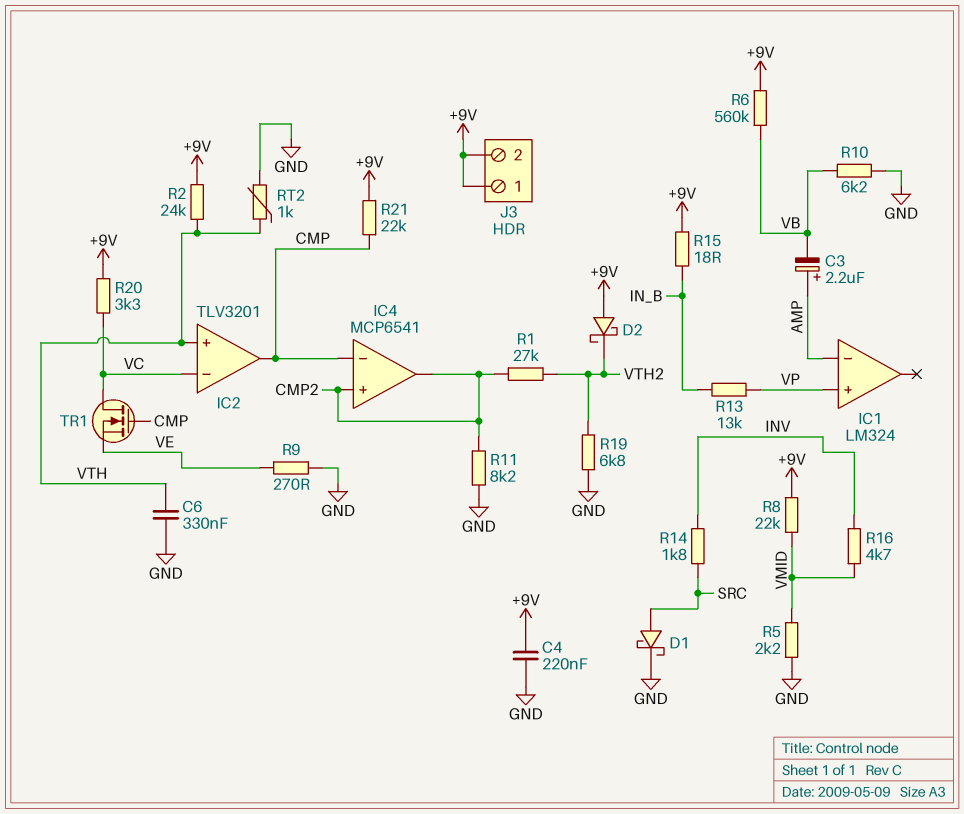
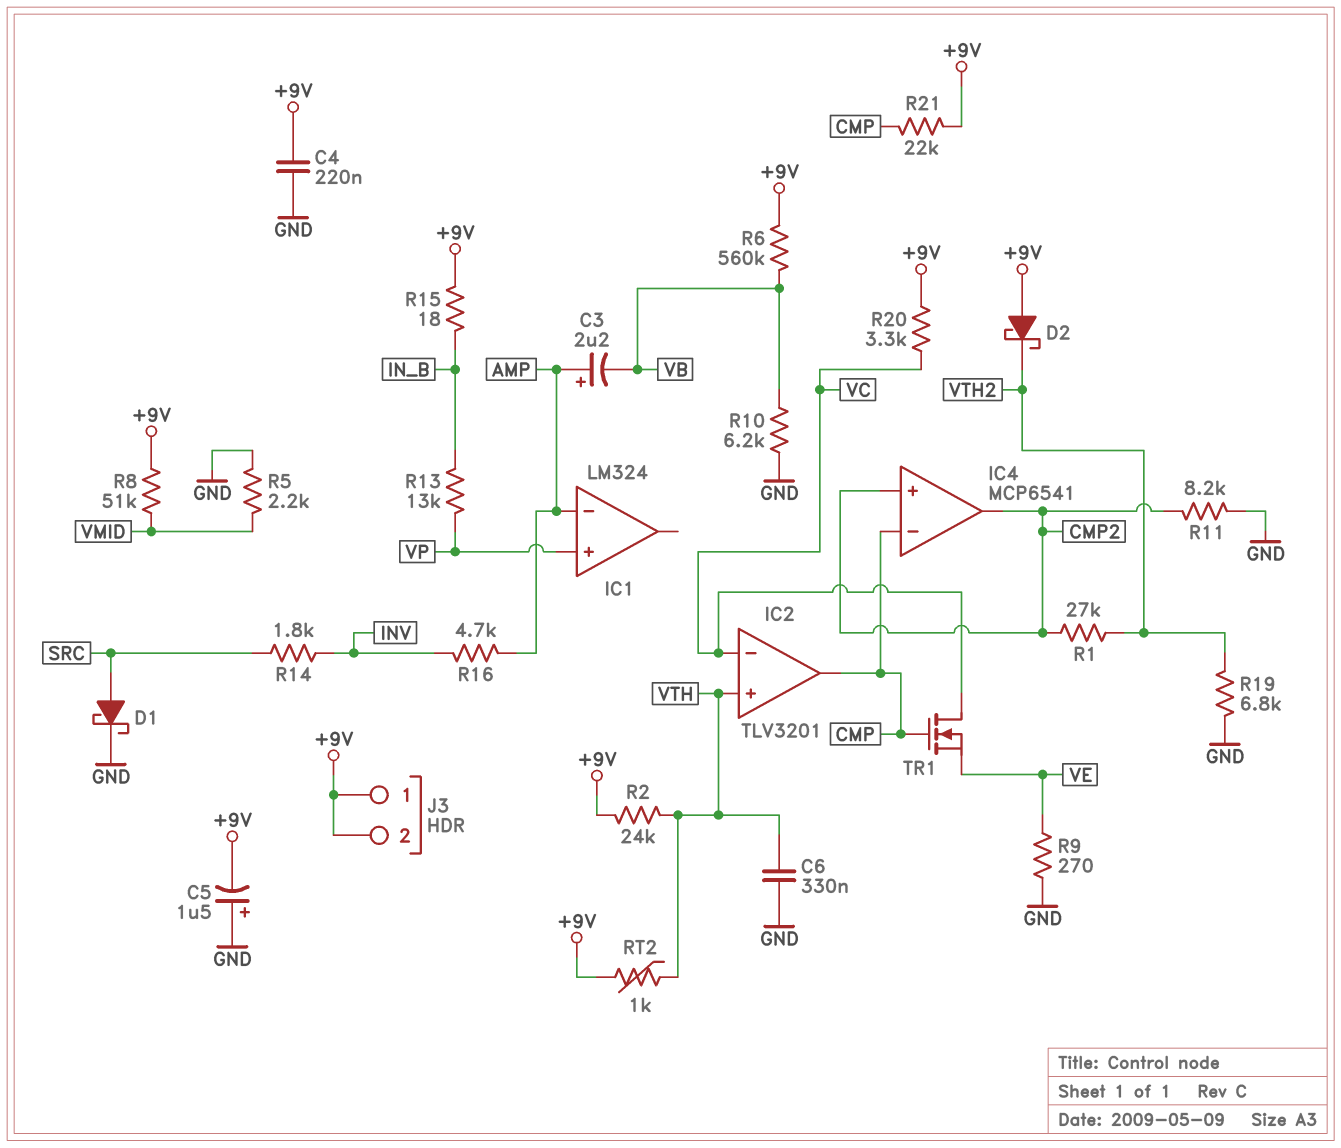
C5: none -> 1.5uF (plus GND, minus +9V)
R8: 22k (+9V, VMID) -> 51k (+9V, VMID)
R16: 4.7k (INV, VMID) -> 4.7k (AMP, INV)
RT2: 1k (GND, VTH) -> 1k (+9V, VTH)

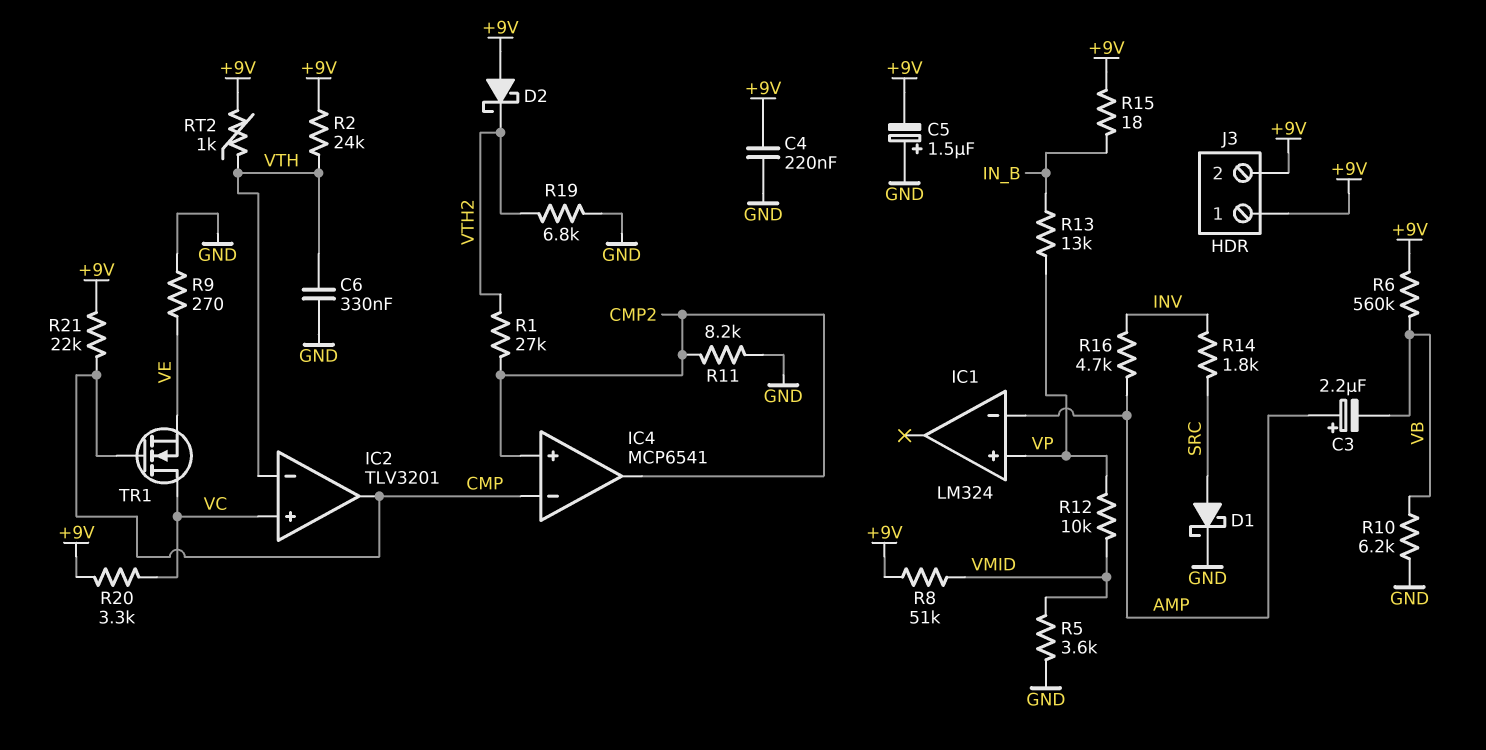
IC2 pin in+: VTH -> VC
IC2 pin in-: VC -> VTH
R5: 2.2k (GND, VMID) -> 3.6k (GND, VMID)
R12: none -> 10k (VMID, VP)

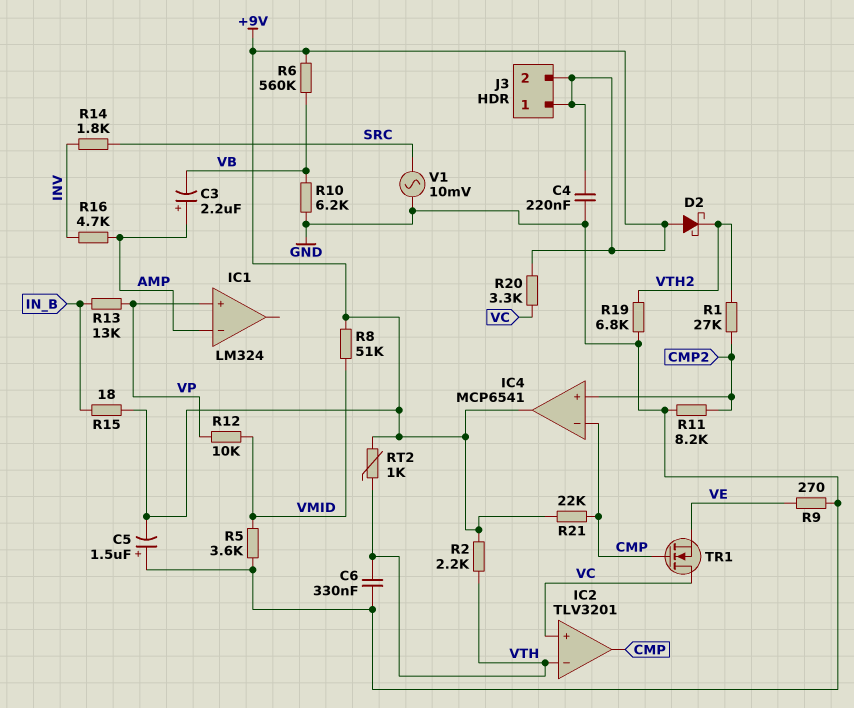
D1: schottky (A SRC, K GND) -> none
IC4 pin out: CMP2 -> +9V
R2: 24k (+9V, VTH) -> 2.2k (+9V, VTH)
V1: none -> AC 10mV (GND, SRC)

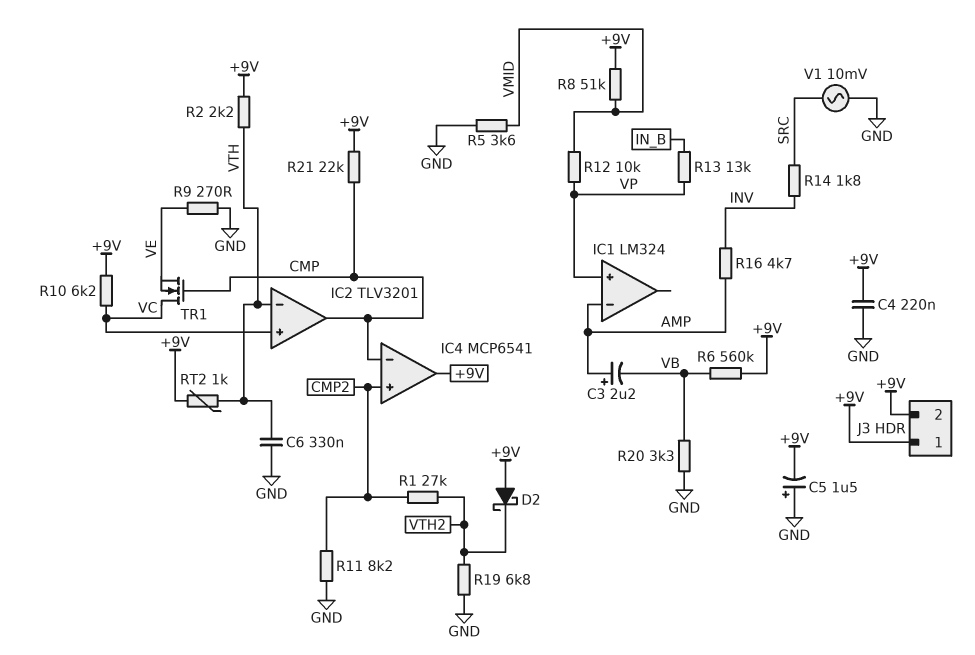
R10: 6.2k (GND, VB) -> 6.2k (+9V, VC)
R15: 18 (+9V, IN_B) -> none
R20: 3.3k (+9V, VC) -> 3.3k (GND, VB)

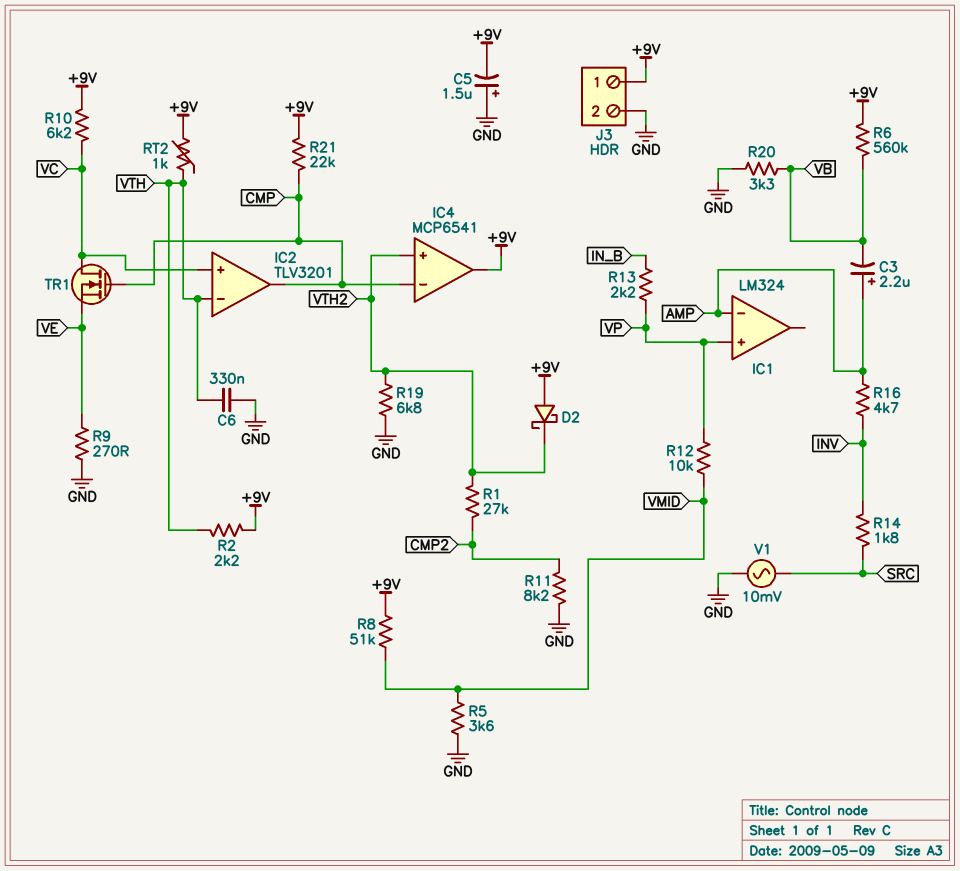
C4: 220nF (+9V, GND) -> none
IC4 pin in+: CMP2 -> VTH2
J3 pin 2: +9V -> GND
R13: 13k (IN_B, VP) -> 2.2k (IN_B, VP)

